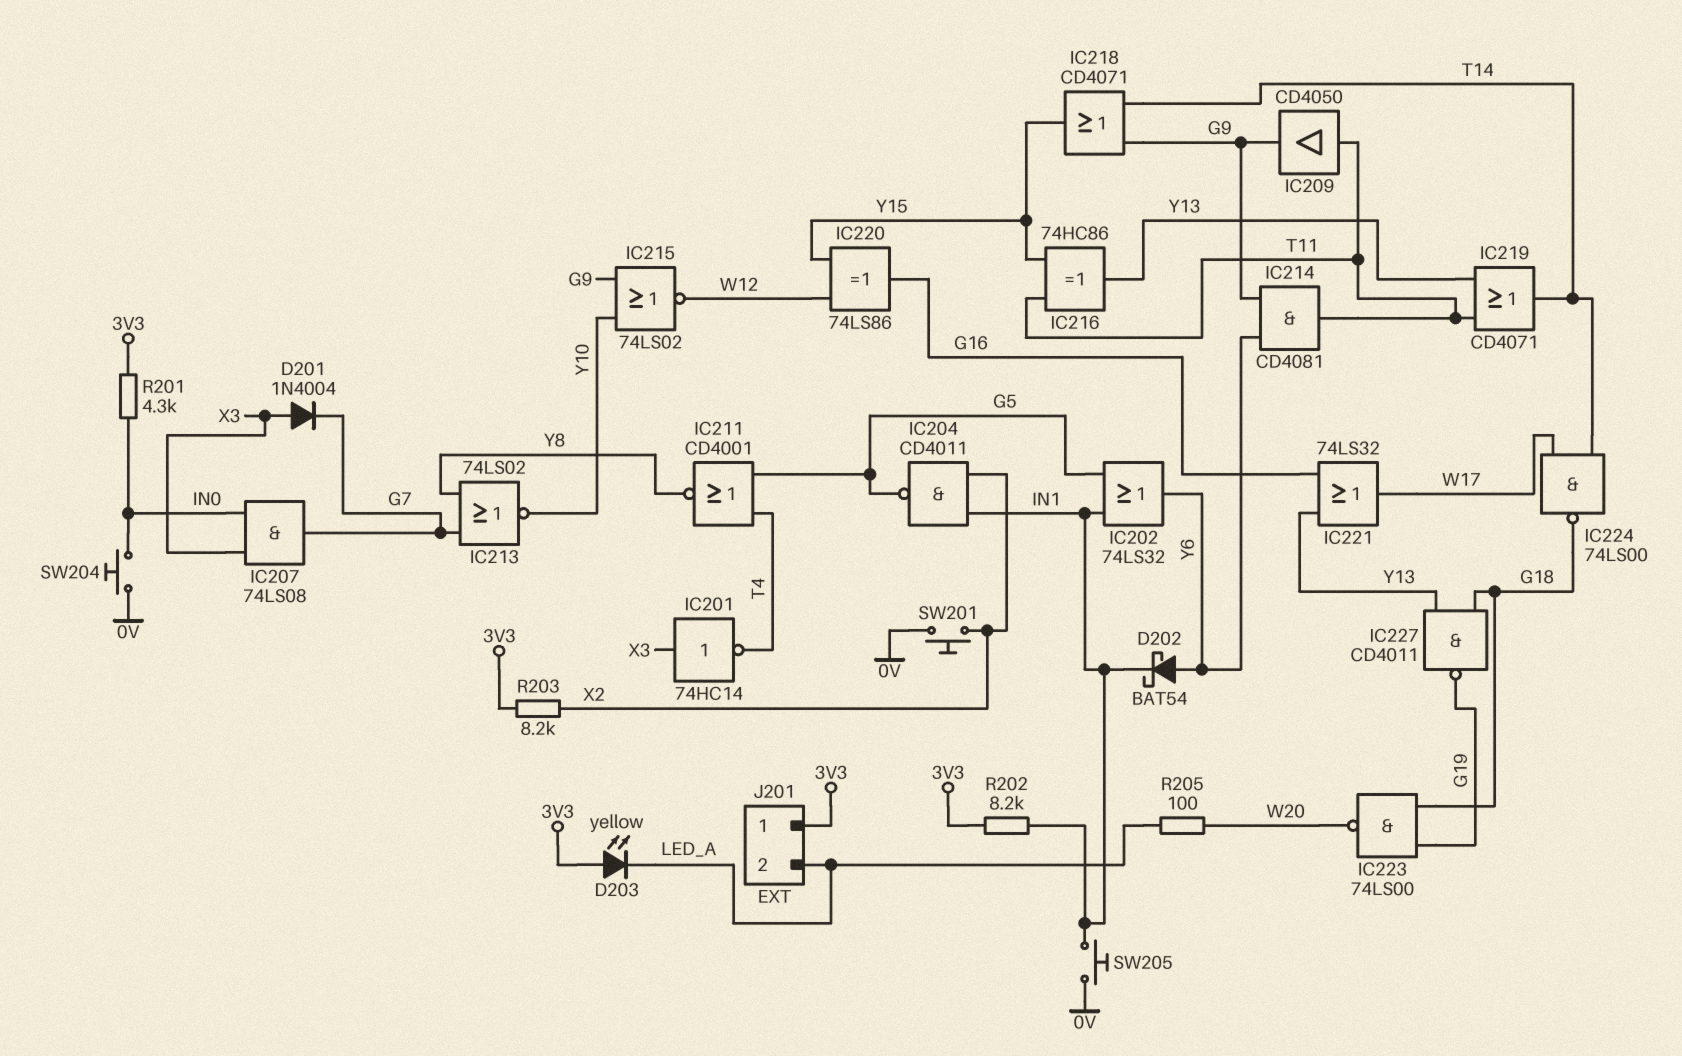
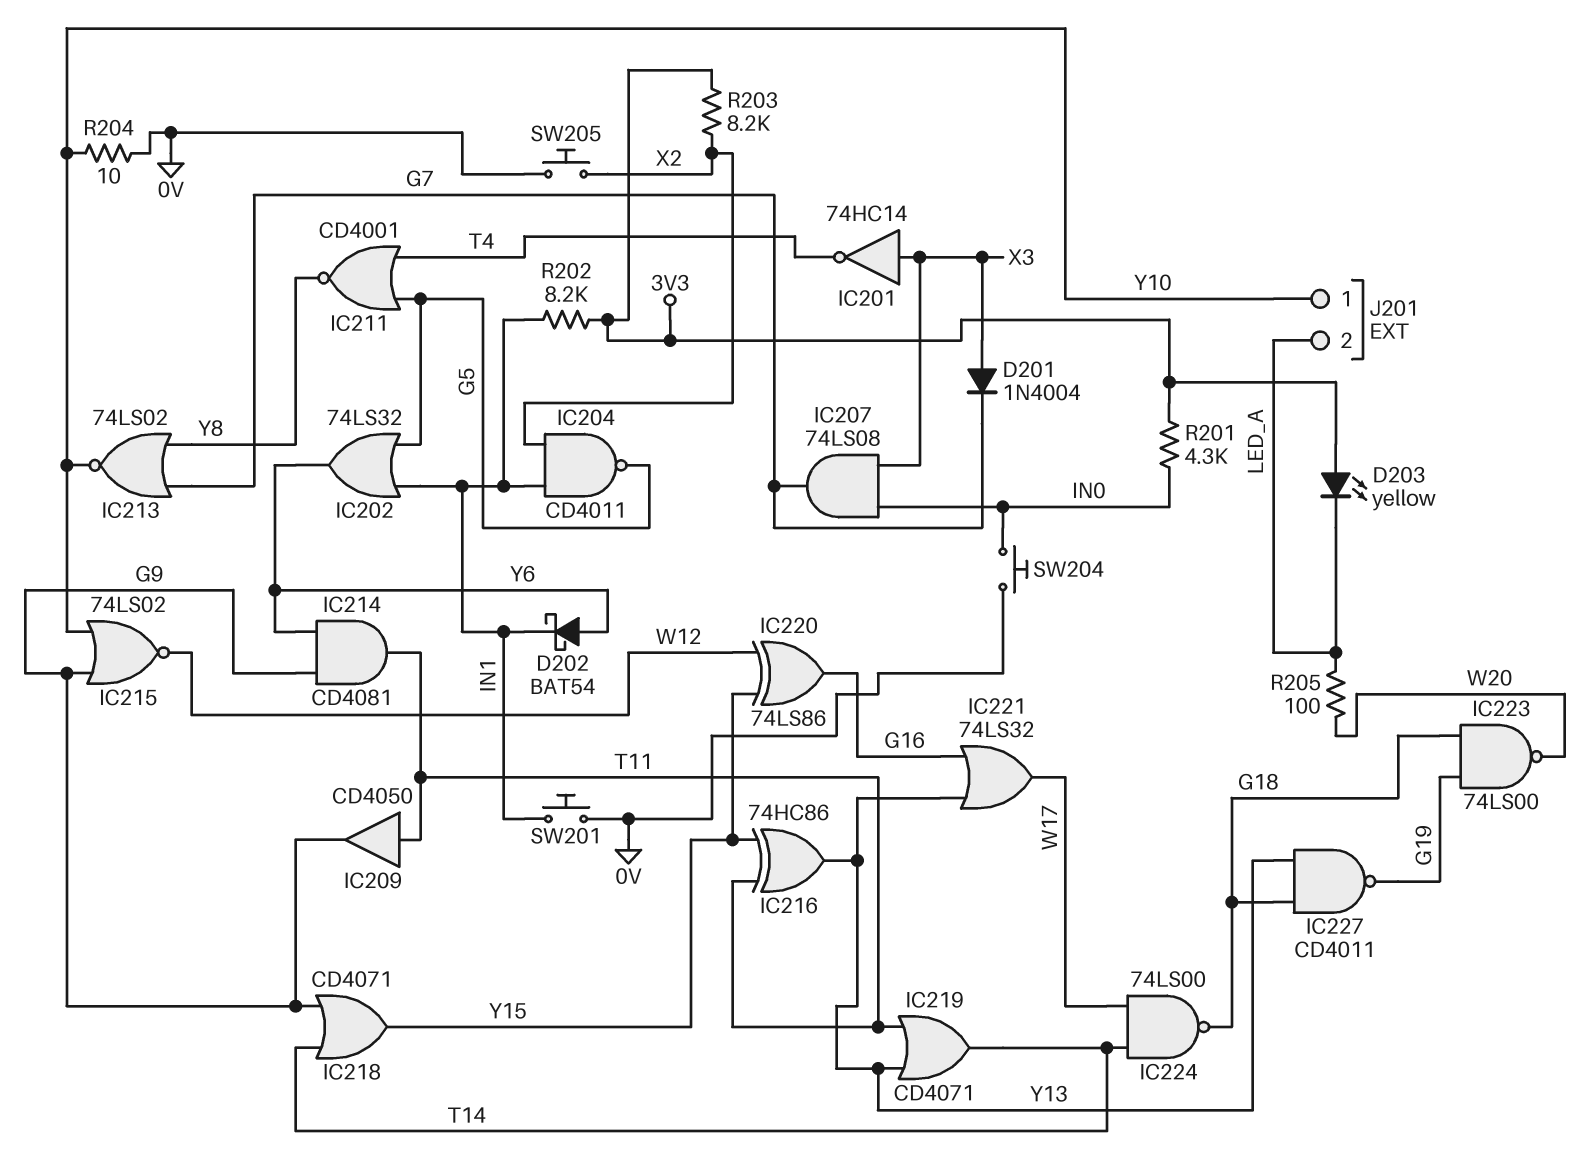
J201 pin 1: 3V3 -> Y10
R204: none -> 10 (0V, Y10)
SW201: button (0V, X2) -> button (0V, IN1)
SW205: button (0V, IN1) -> button (0V, X2)

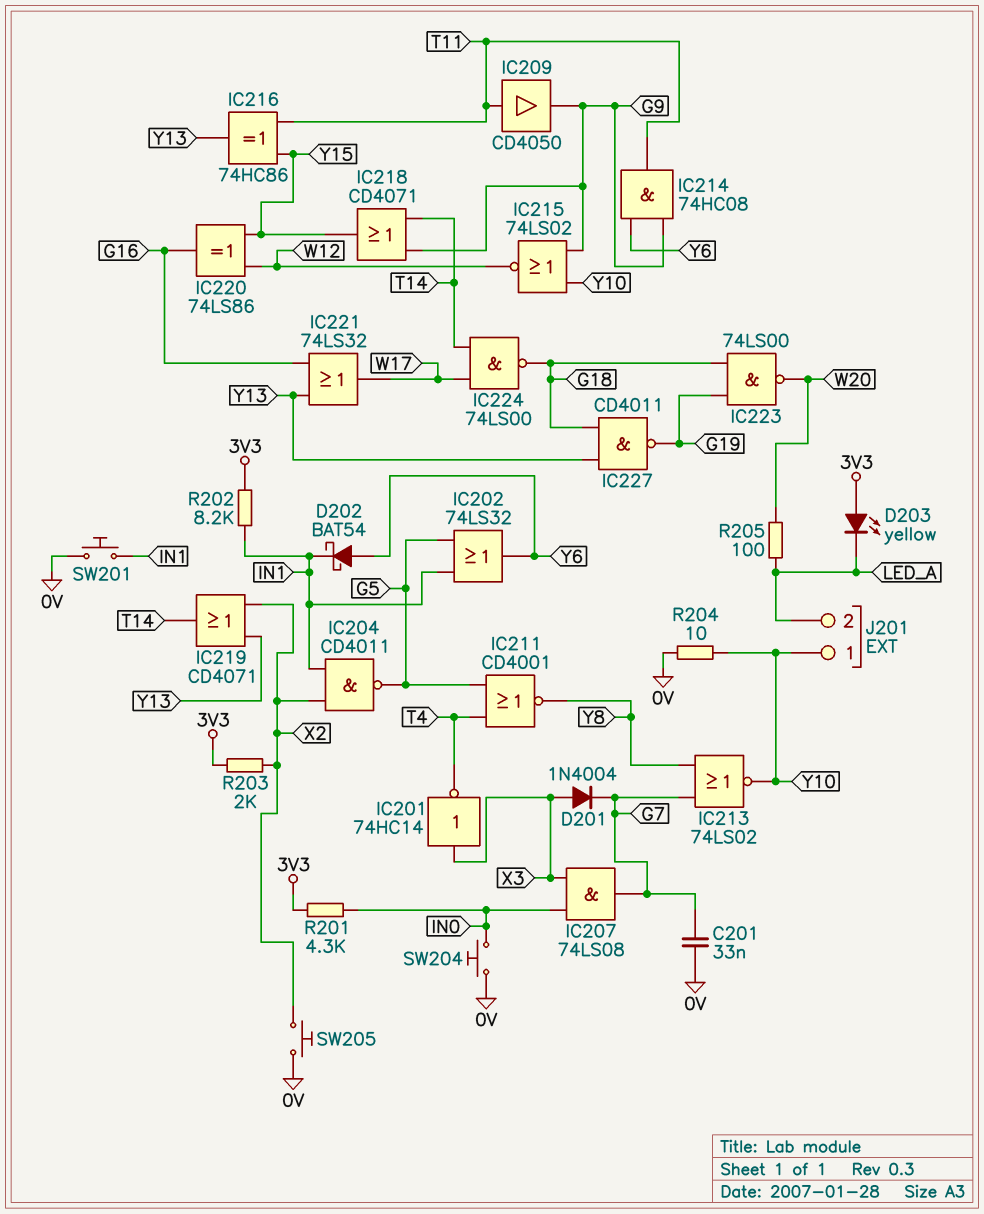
C201: none -> 33nF (0V, G7)
IC214: AND CD4081 (in G9, in Y6, out T11) -> AND 74HC08 (in G9, in Y6, out T11)
IC219: OR CD4071 (in T11, in Y13, out T14) -> OR CD4071 (in X2, in Y13, out T14)
R203: 8.2k (3V3, X2) -> 2k (3V3, X2)

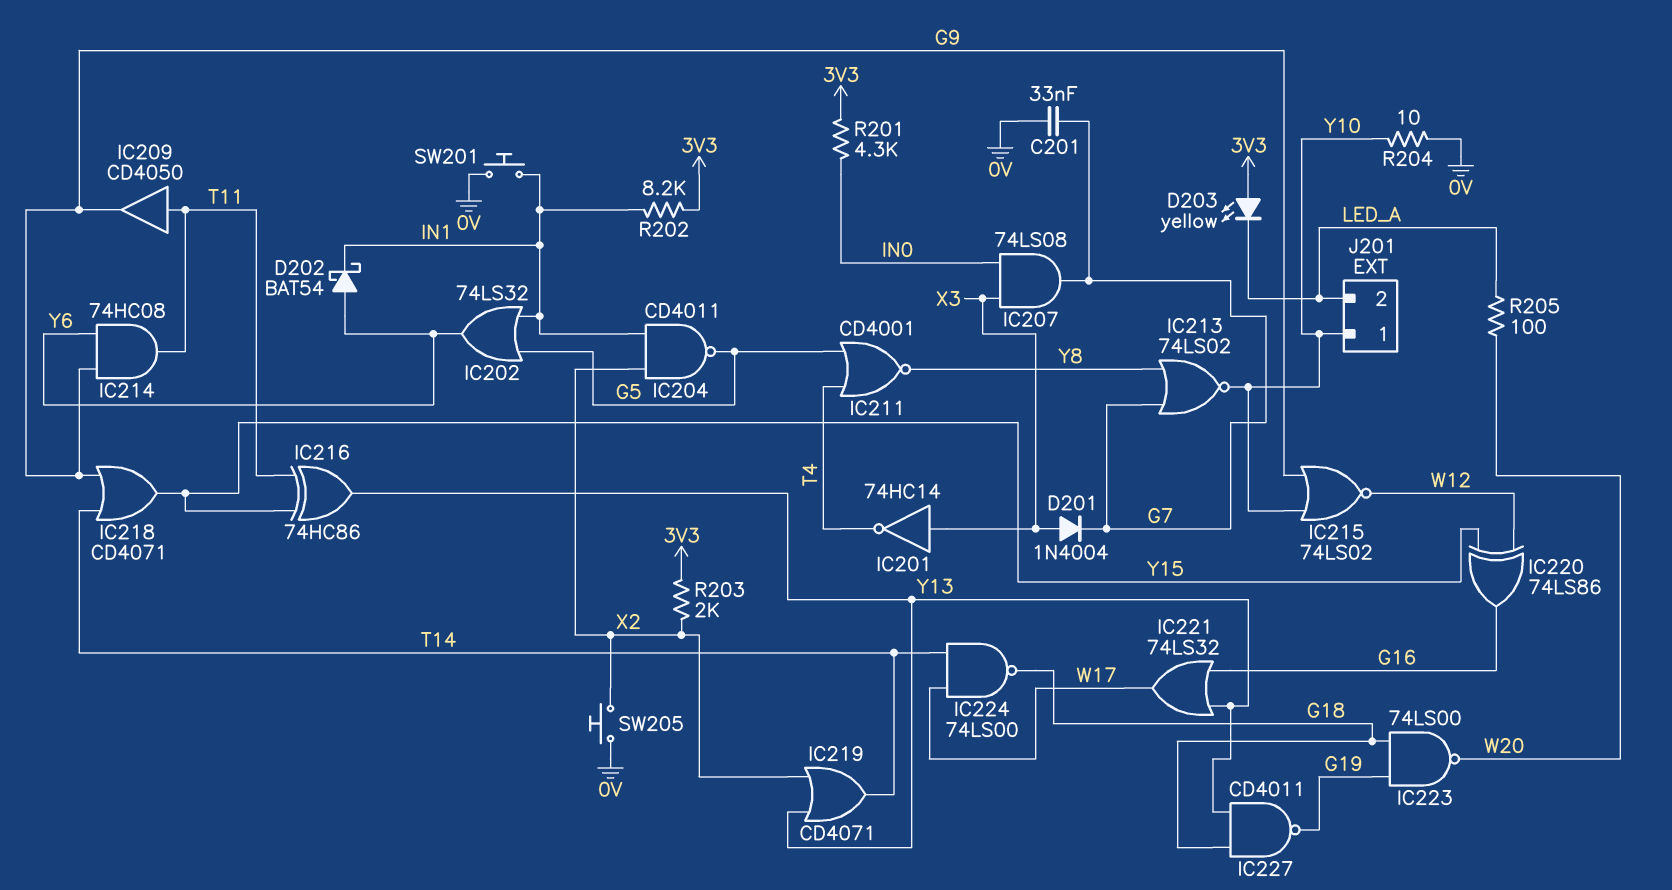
SW204: button (0V, IN0) -> none

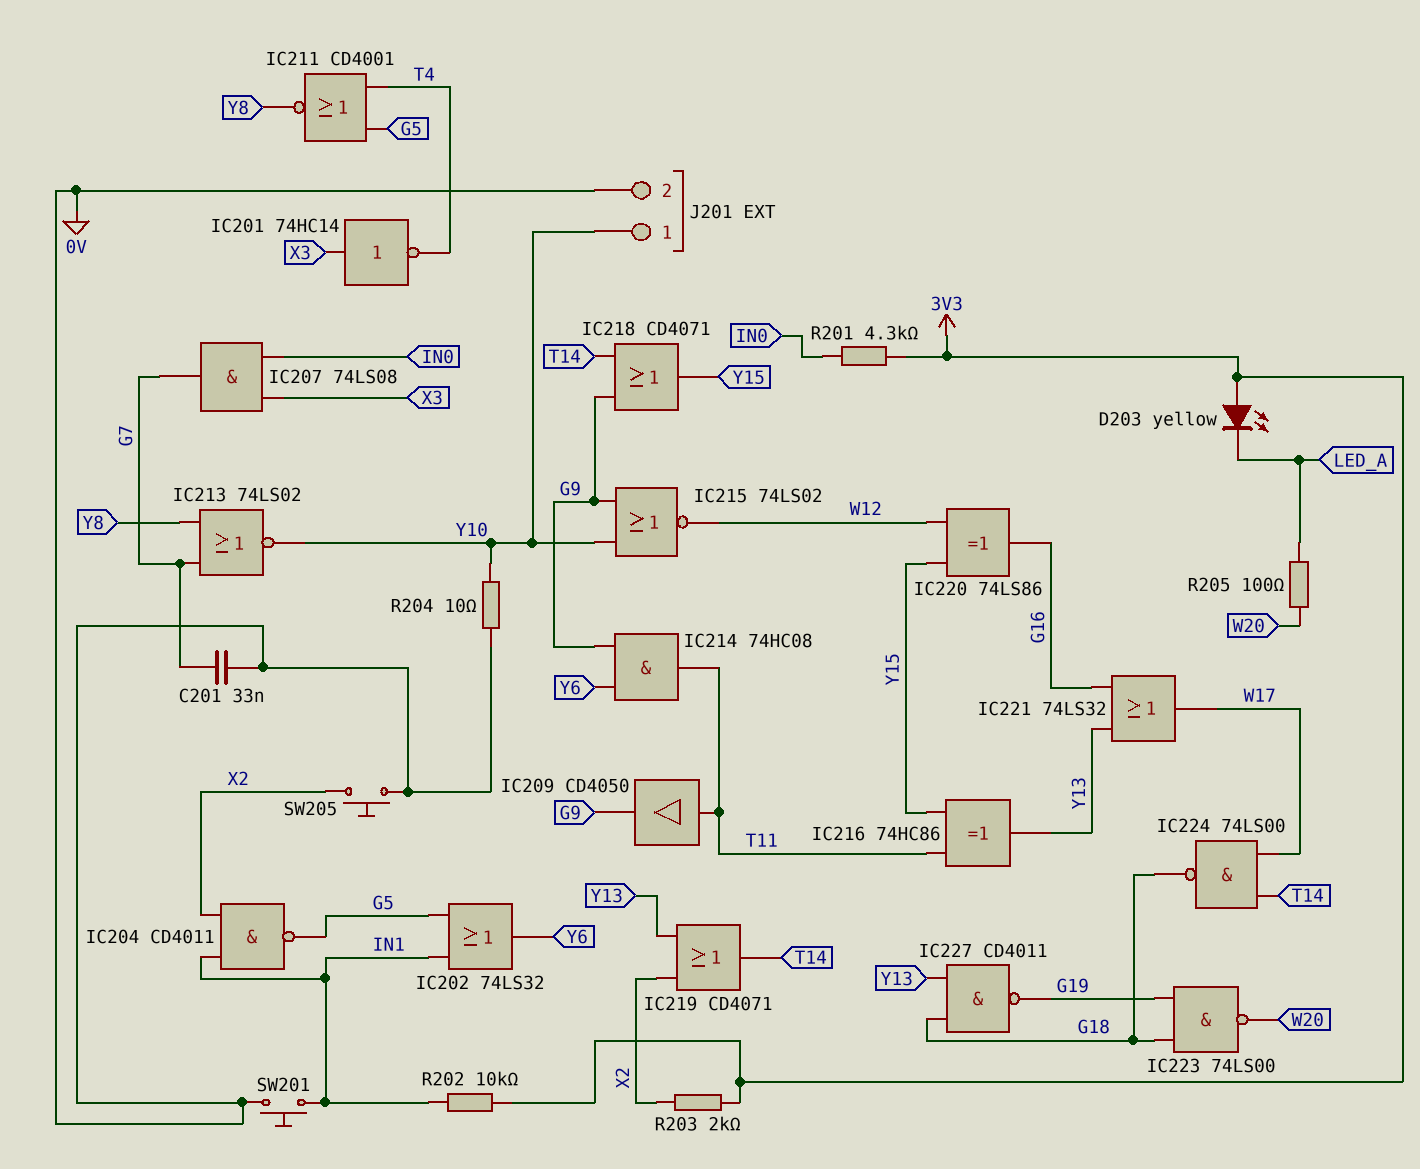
D201: diode 1N4004 (A X3, K G7) -> none
D202: schottky BAT54 (A Y6, K IN1) -> none
J201 pin 2: LED_A -> 0V
R202: 8.2k (3V3, IN1) -> 10k (3V3, IN1)

